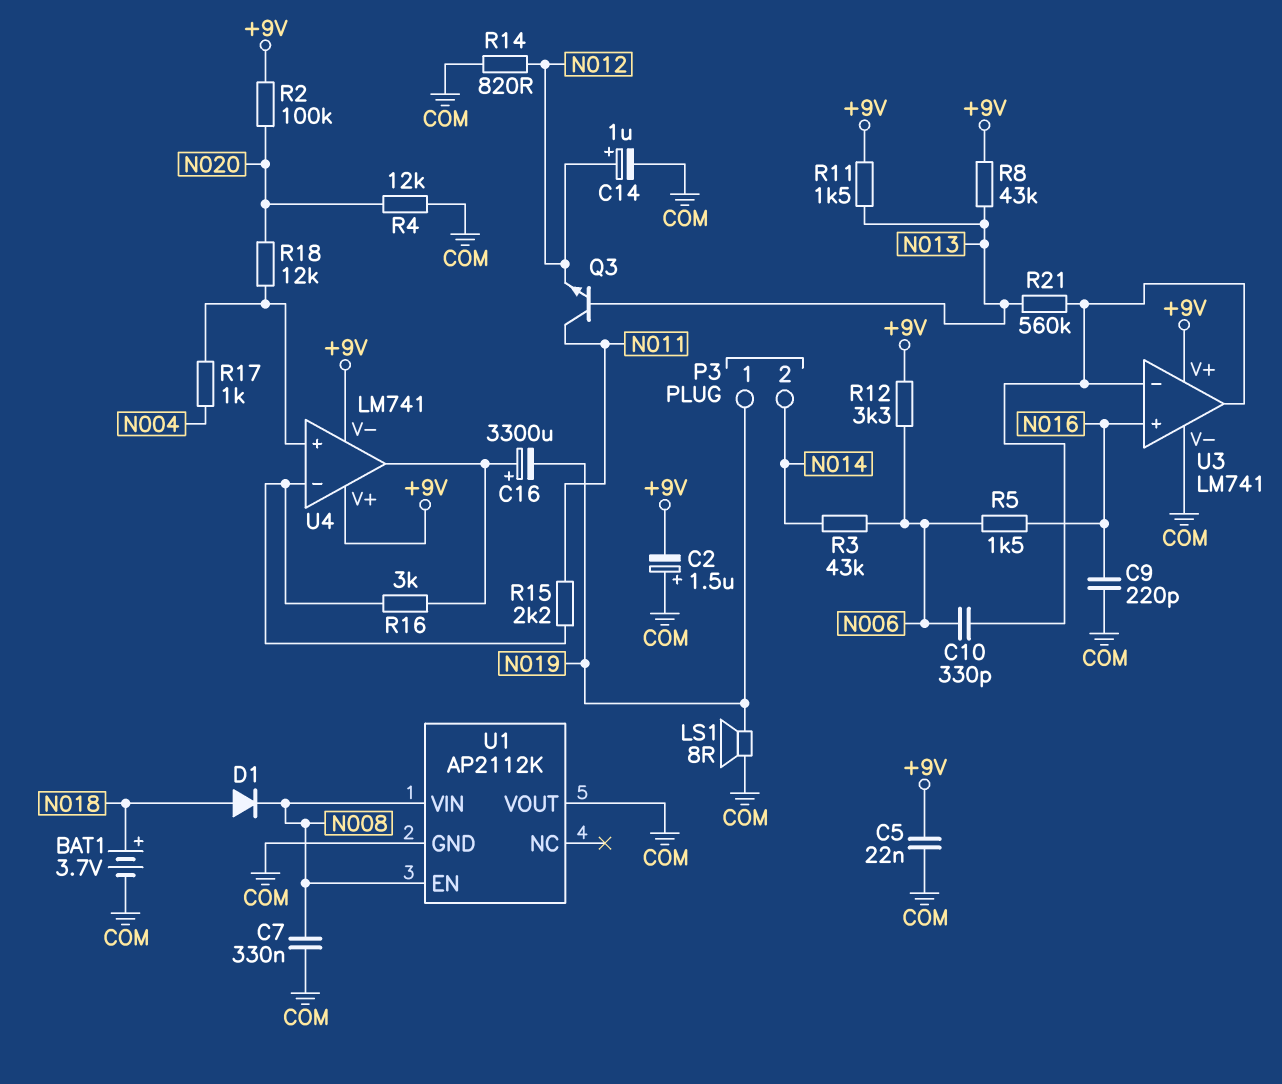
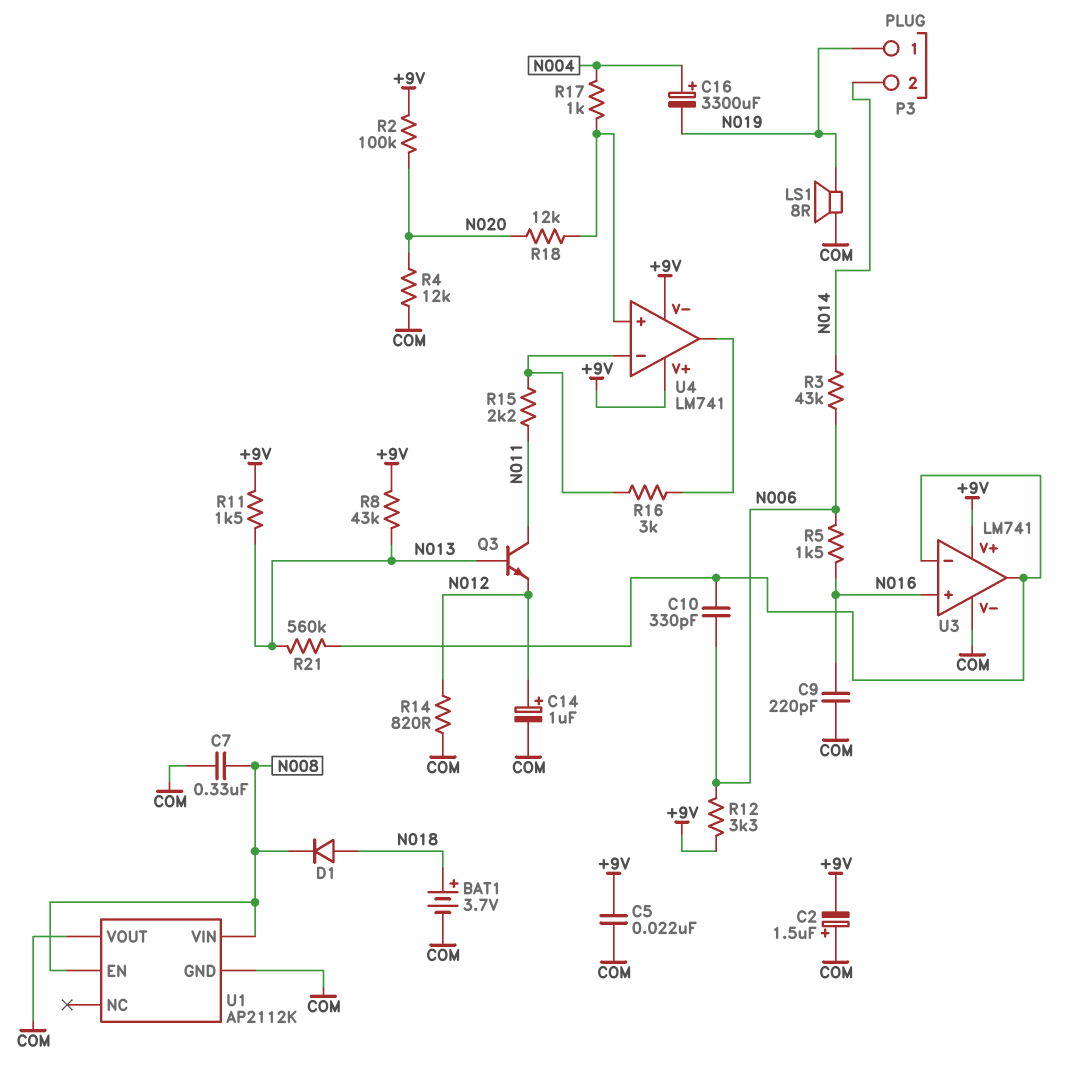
C16: 3300uF (plus U4/out, minus N019) -> 3300uF (plus N004, minus N019)

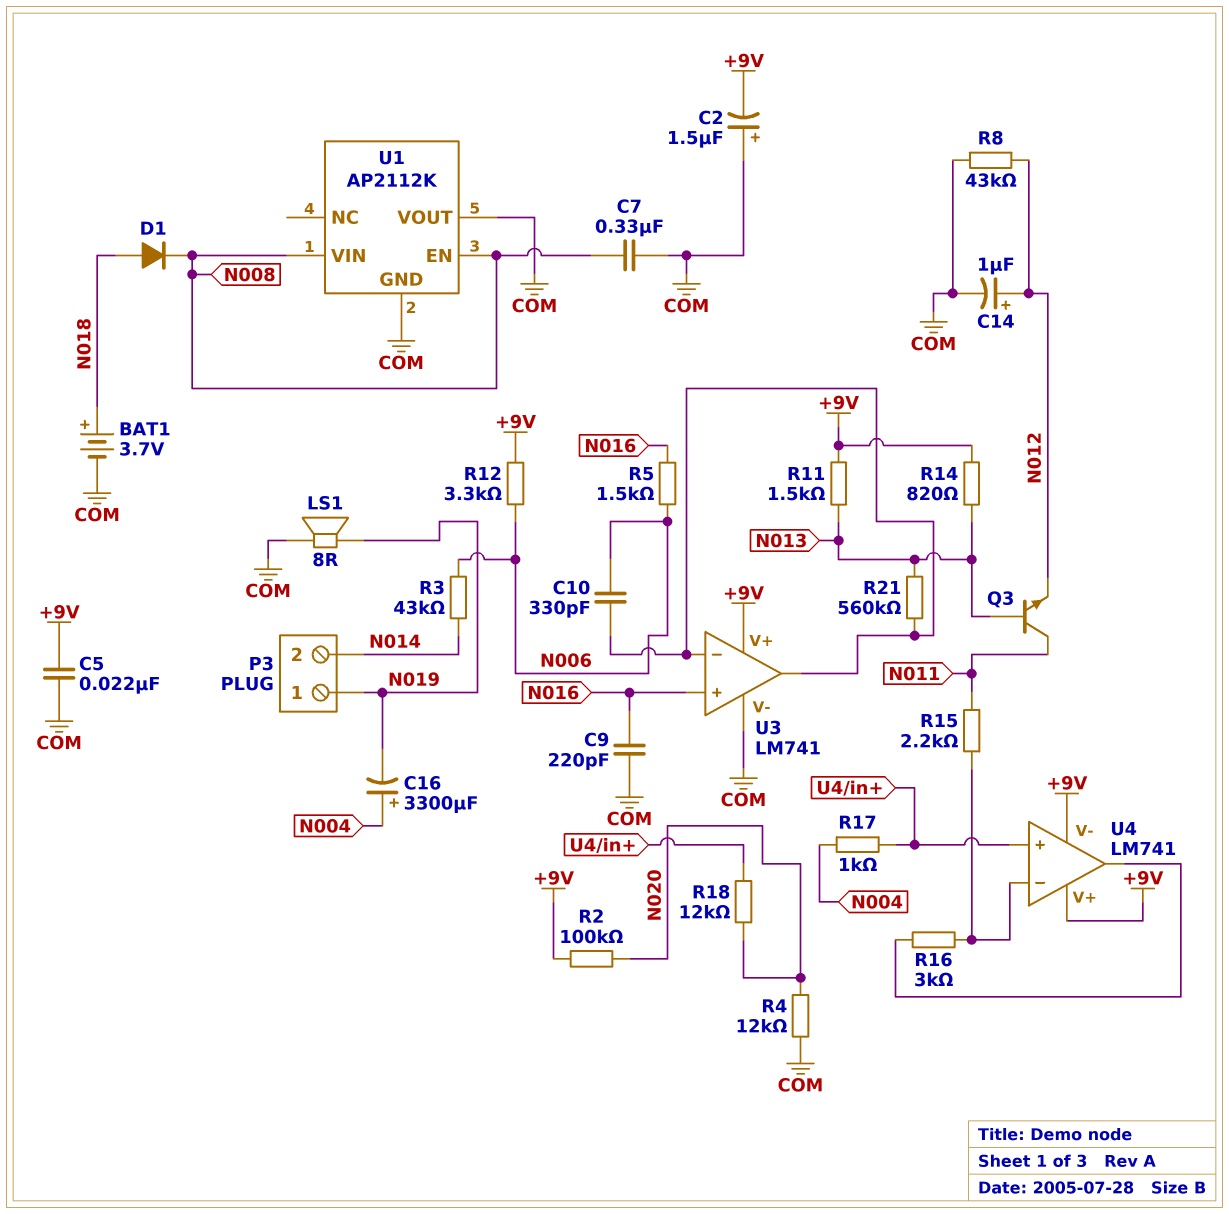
R8: 43k (+9V, N013) -> 43k (COM, N012)
R14: 820 (COM, N012) -> 820 (+9V, N013)

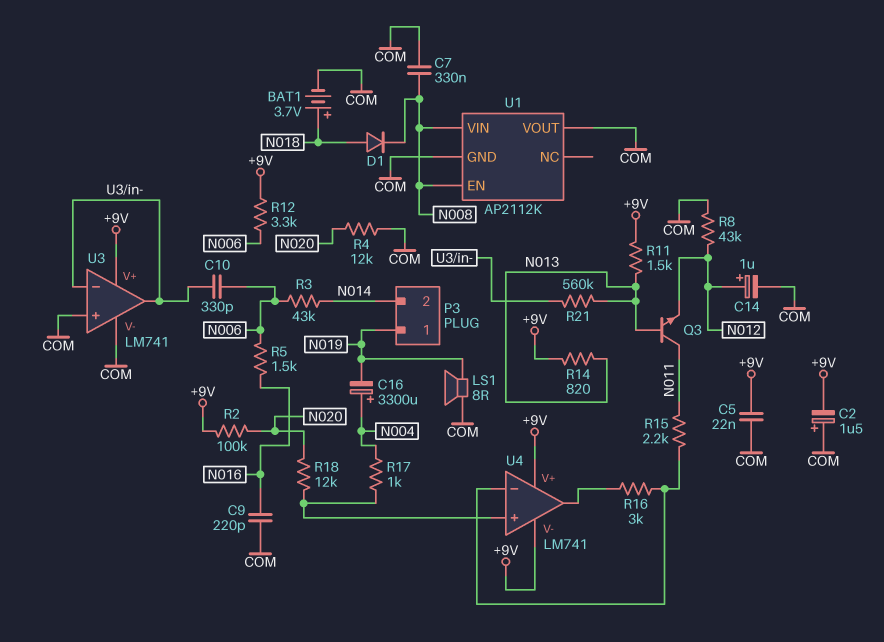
U3 pin in+: N016 -> COM

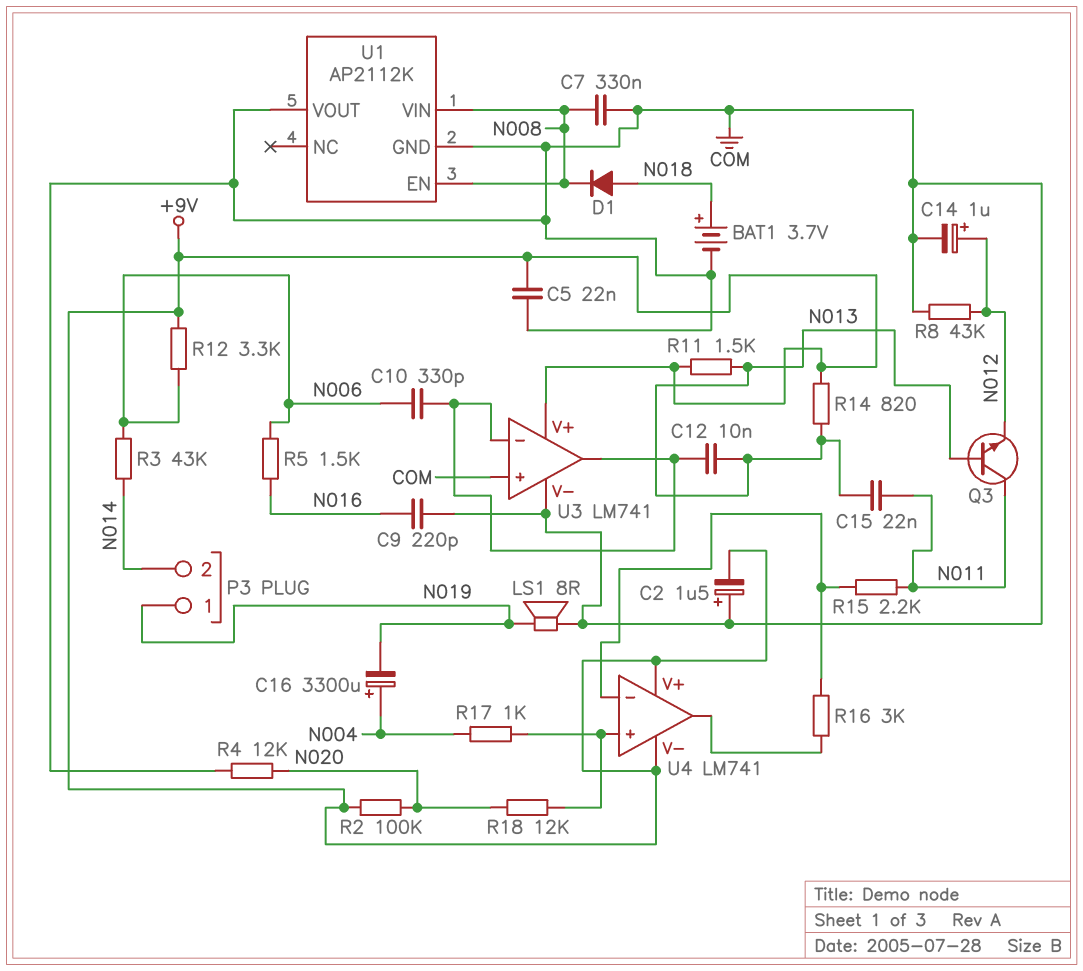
C12: none -> 10nF (N013, U3/in-)
C15: none -> 22nF (N011, N013)
R21: 560k (N013, U3/in-) -> none

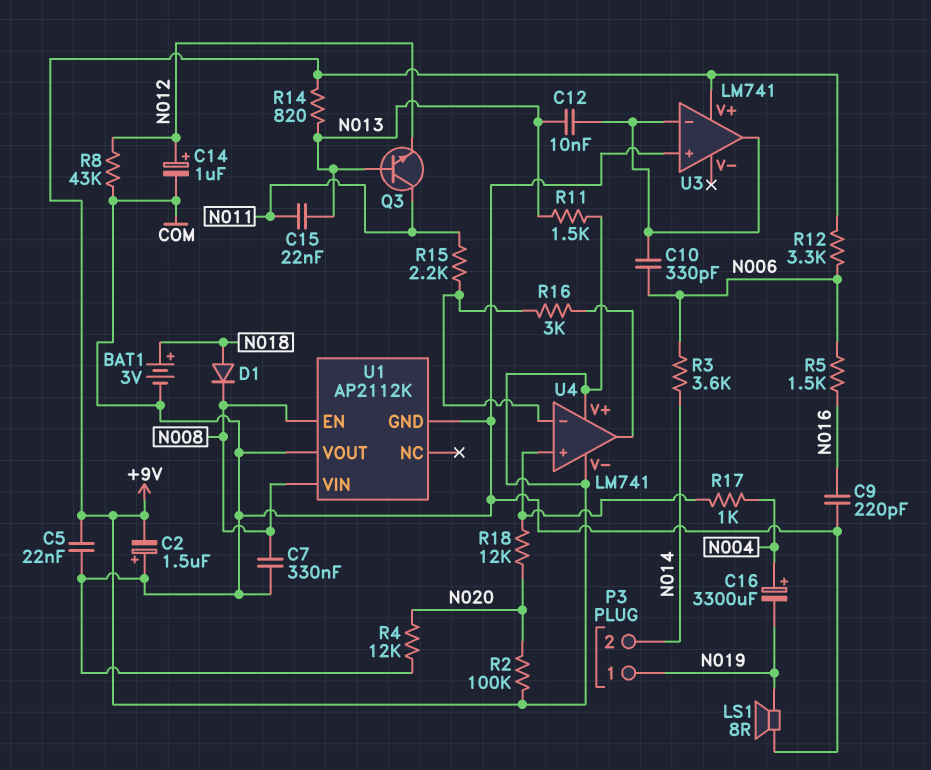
BAT1: 3.7V (plus N018, minus COM) -> 3V (plus N018, minus COM)
R3: 43k (N006, N014) -> 3.6k (N006, N014)
U3 pin V-: COM -> none

